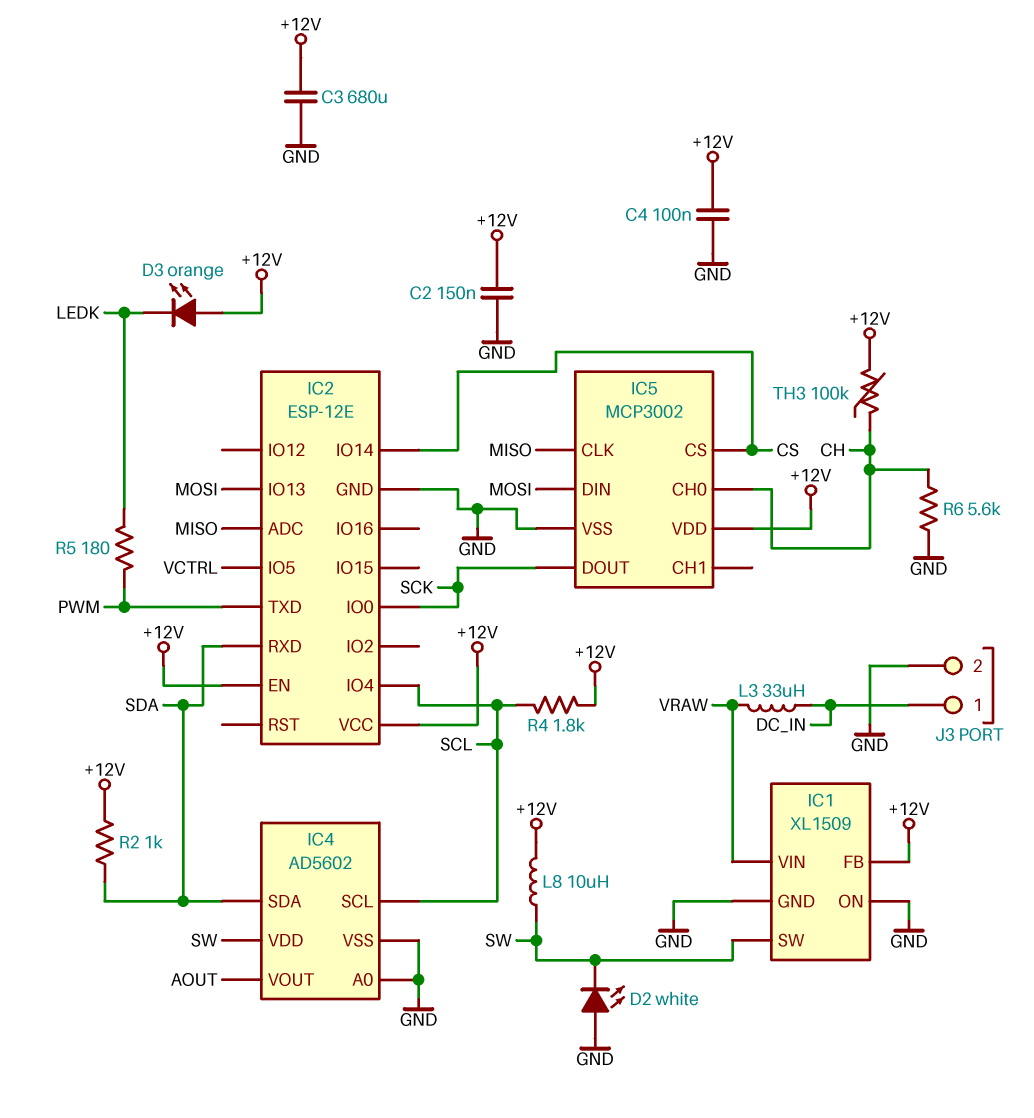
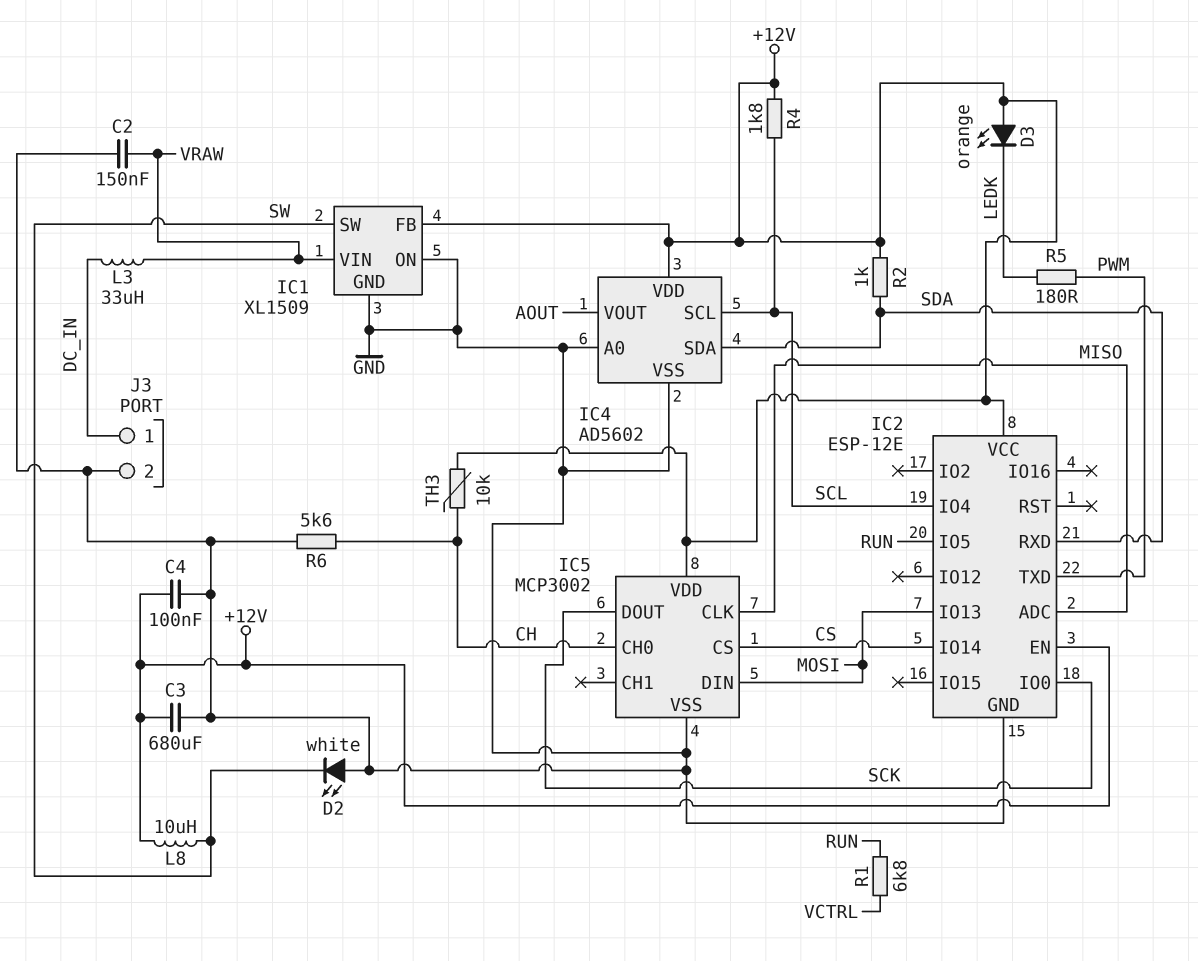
C2: 150nF (+12V, GND) -> 150nF (GND, VRAW)
IC2 pin IO5: VCTRL -> RUN
IC4 pin VDD: SW -> +12V
R1: none -> 6.8k (RUN, VCTRL)
TH3: 100k (+12V, CH) -> 10k (+12V, CH)

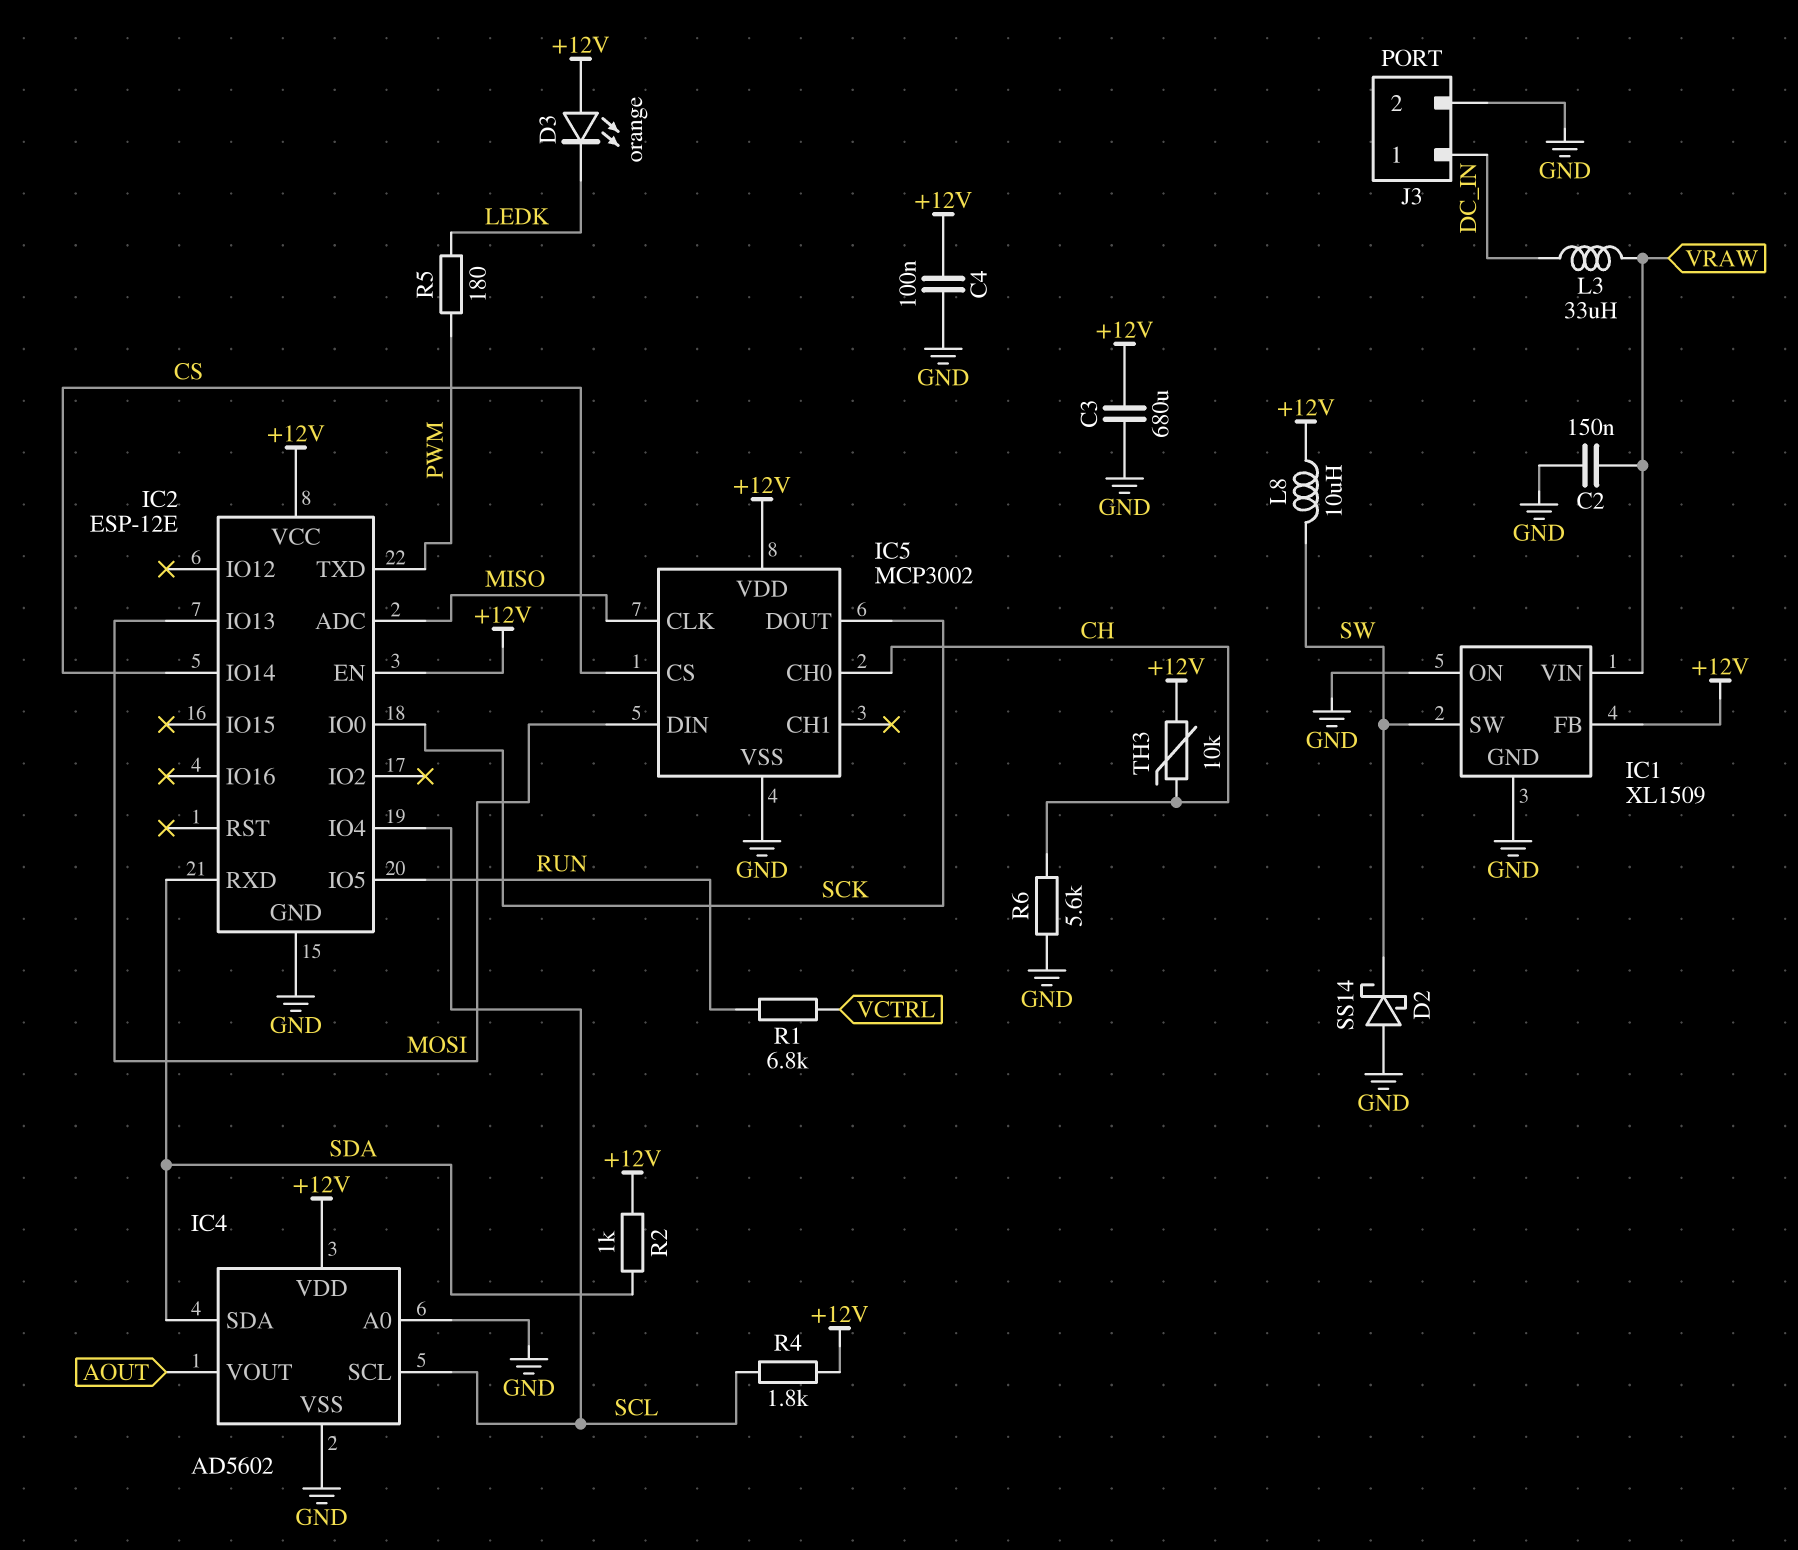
D2: LED white (A GND, K SW) -> schottky SS14 (A GND, K SW)

